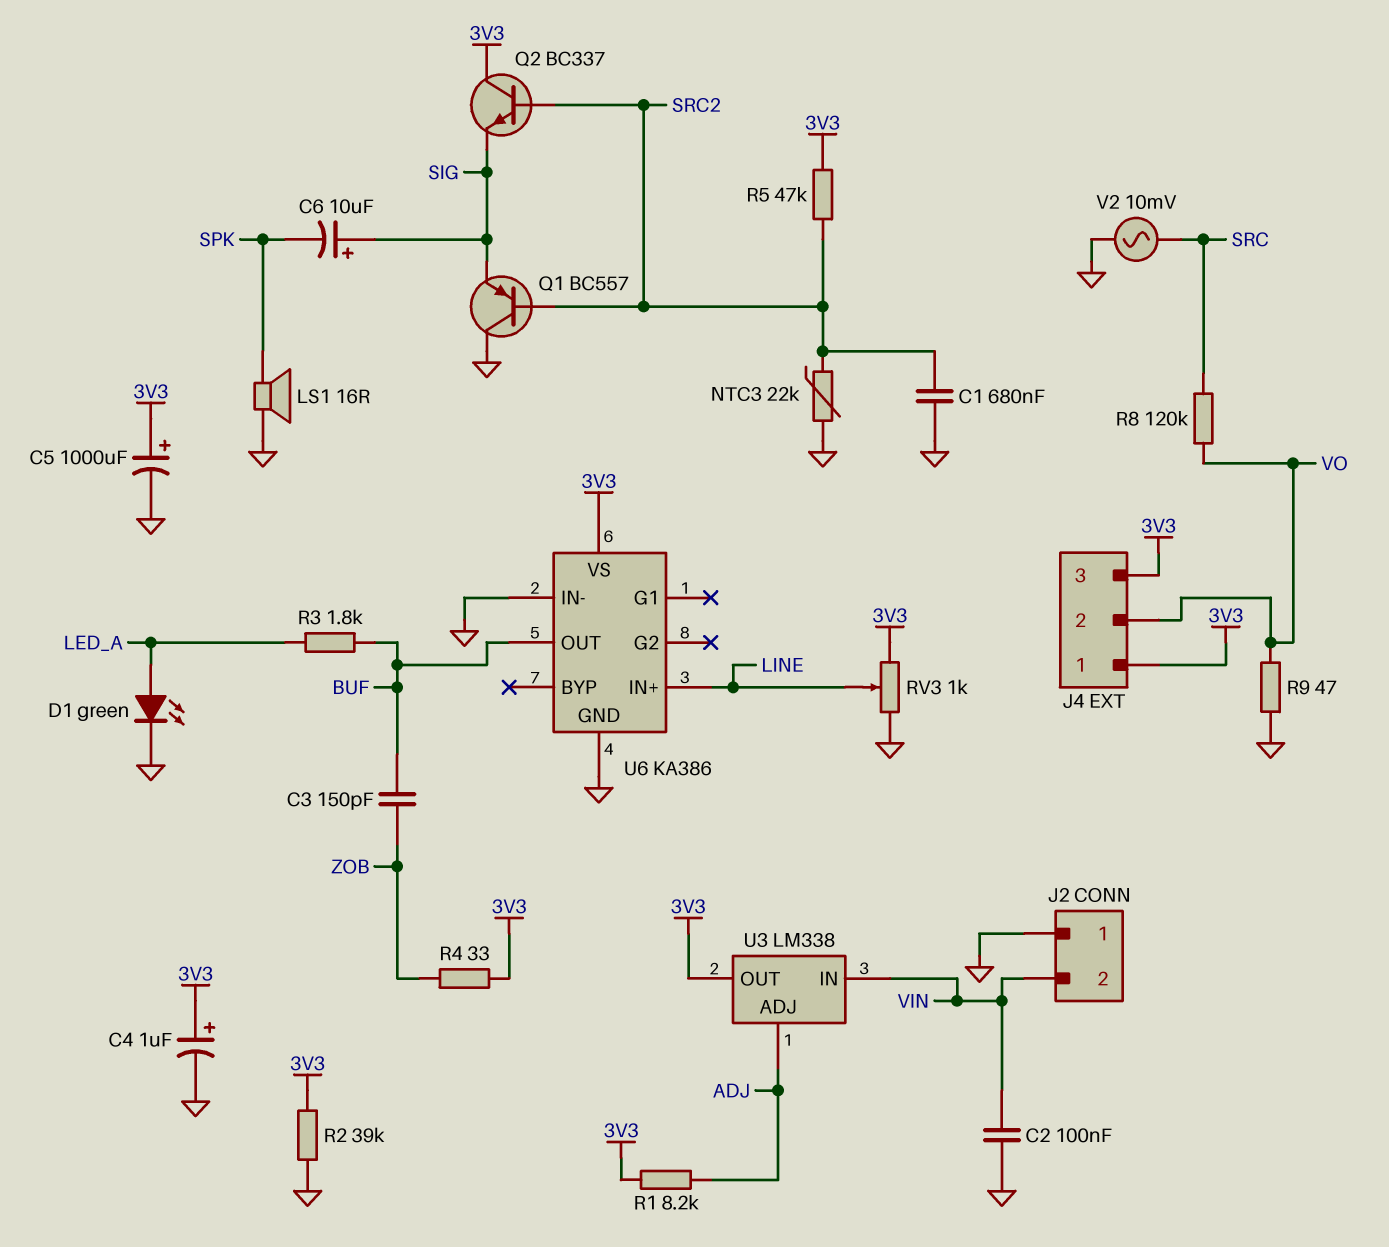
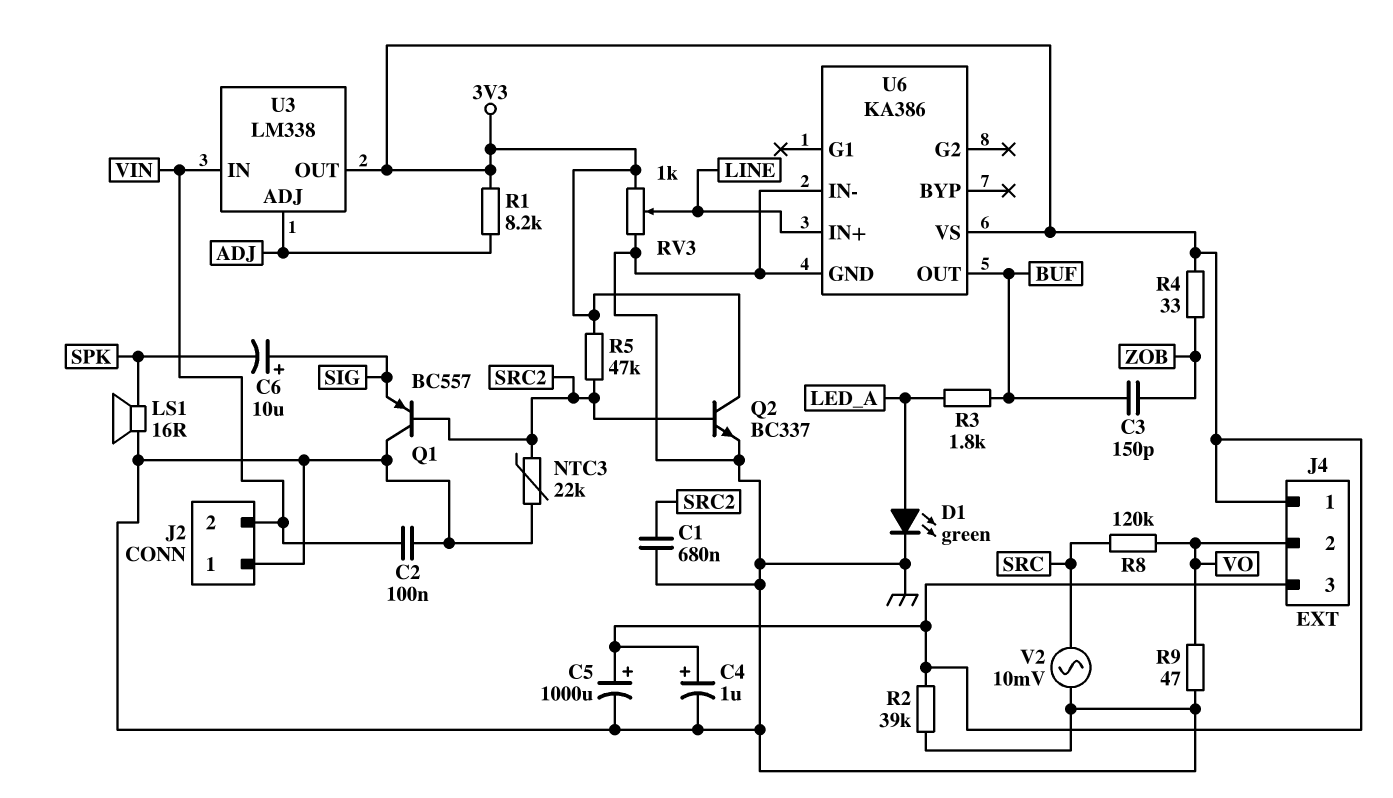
Q2: NPN BC337 (B SRC2, C 3V3, E SIG) -> NPN BC337 (B SRC2, C 3V3, E GND)

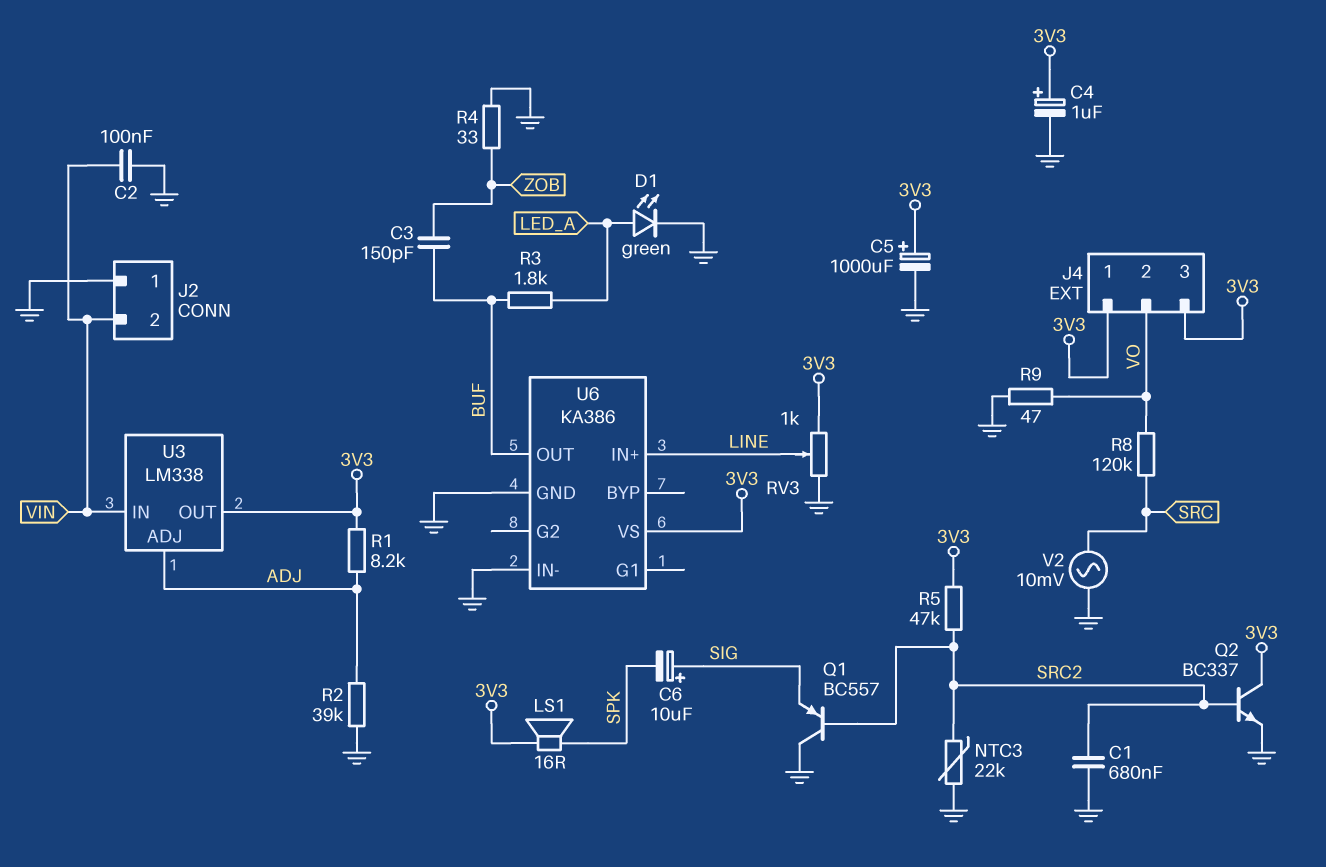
LS1: speaker 16R (GND, SPK) -> speaker 16R (3V3, SPK)
R2: 39k (3V3, GND) -> 39k (ADJ, GND)
R4: 33 (3V3, ZOB) -> 33 (GND, ZOB)

